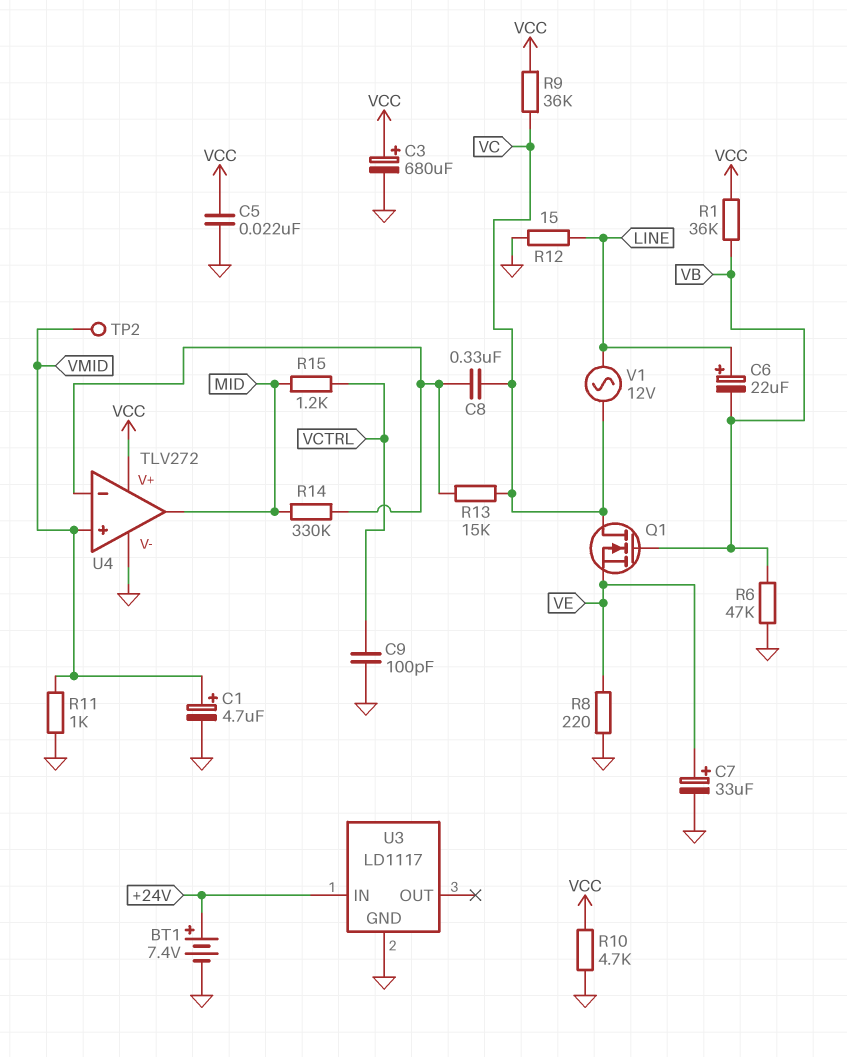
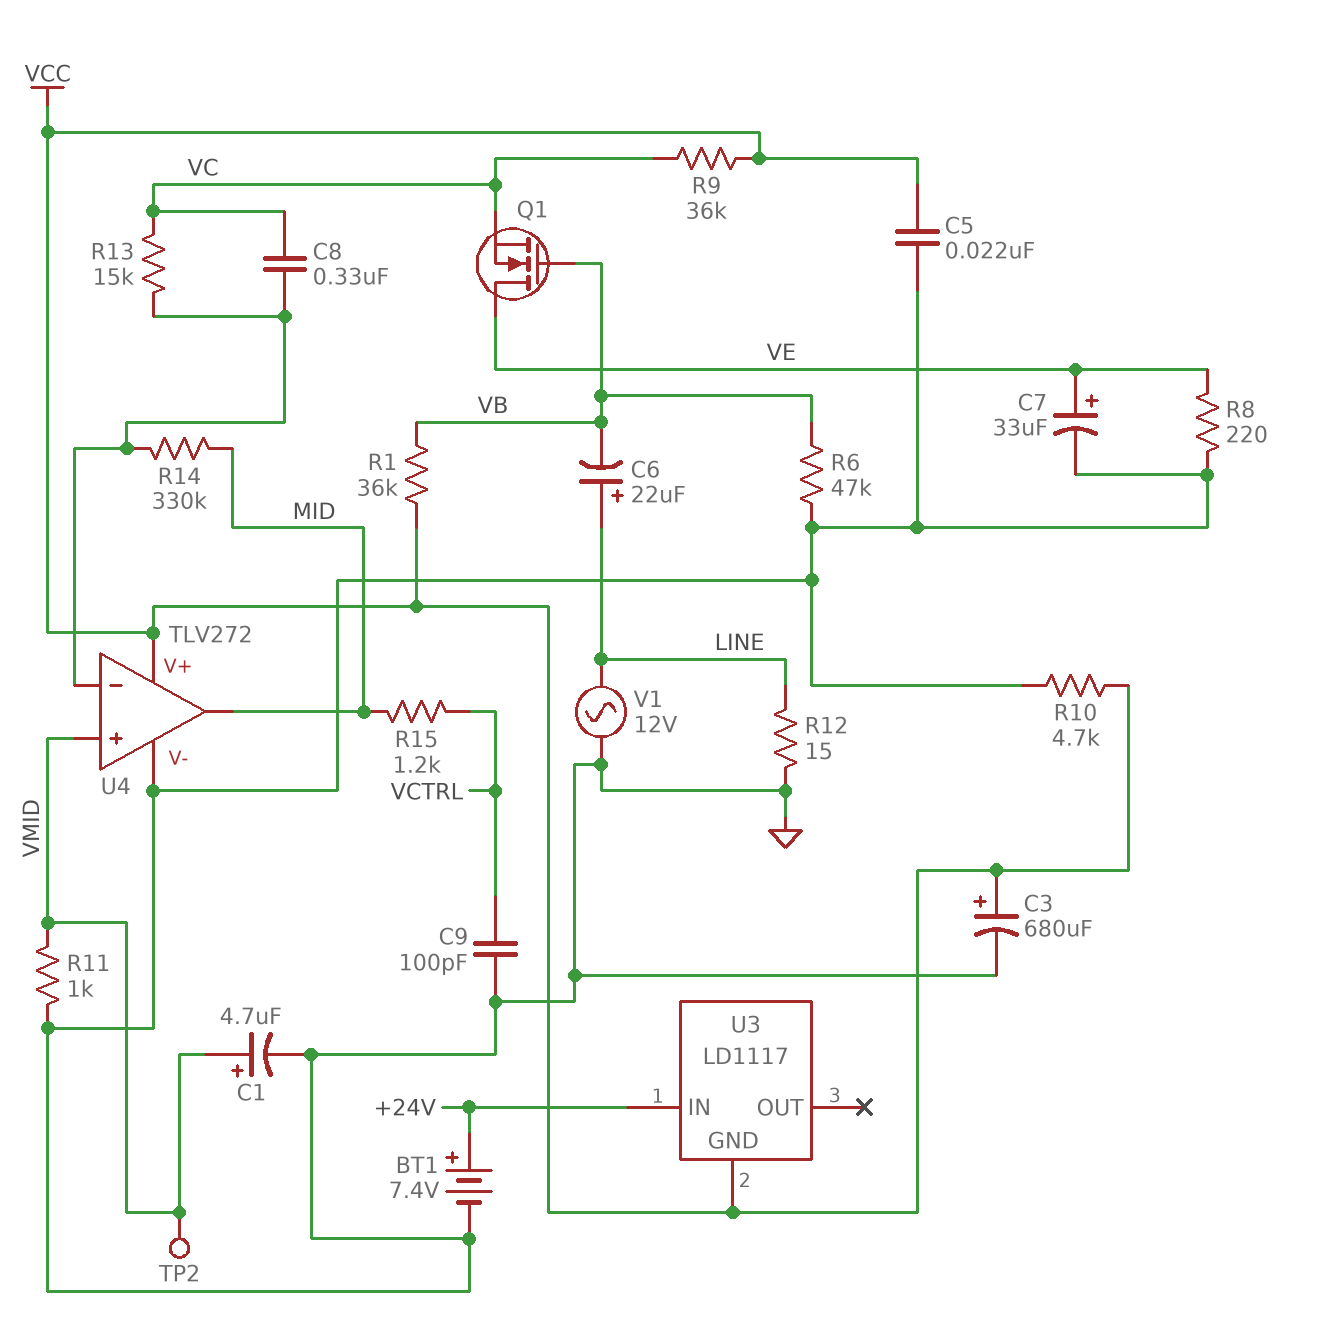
Q1: NMOS (G VB, D VC, S VE) -> NMOS (G VB, D VE, S VC)
U3 pin GND: GND -> VCC
V1: AC 12V (LINE, VC) -> AC 12V (GND, LINE)

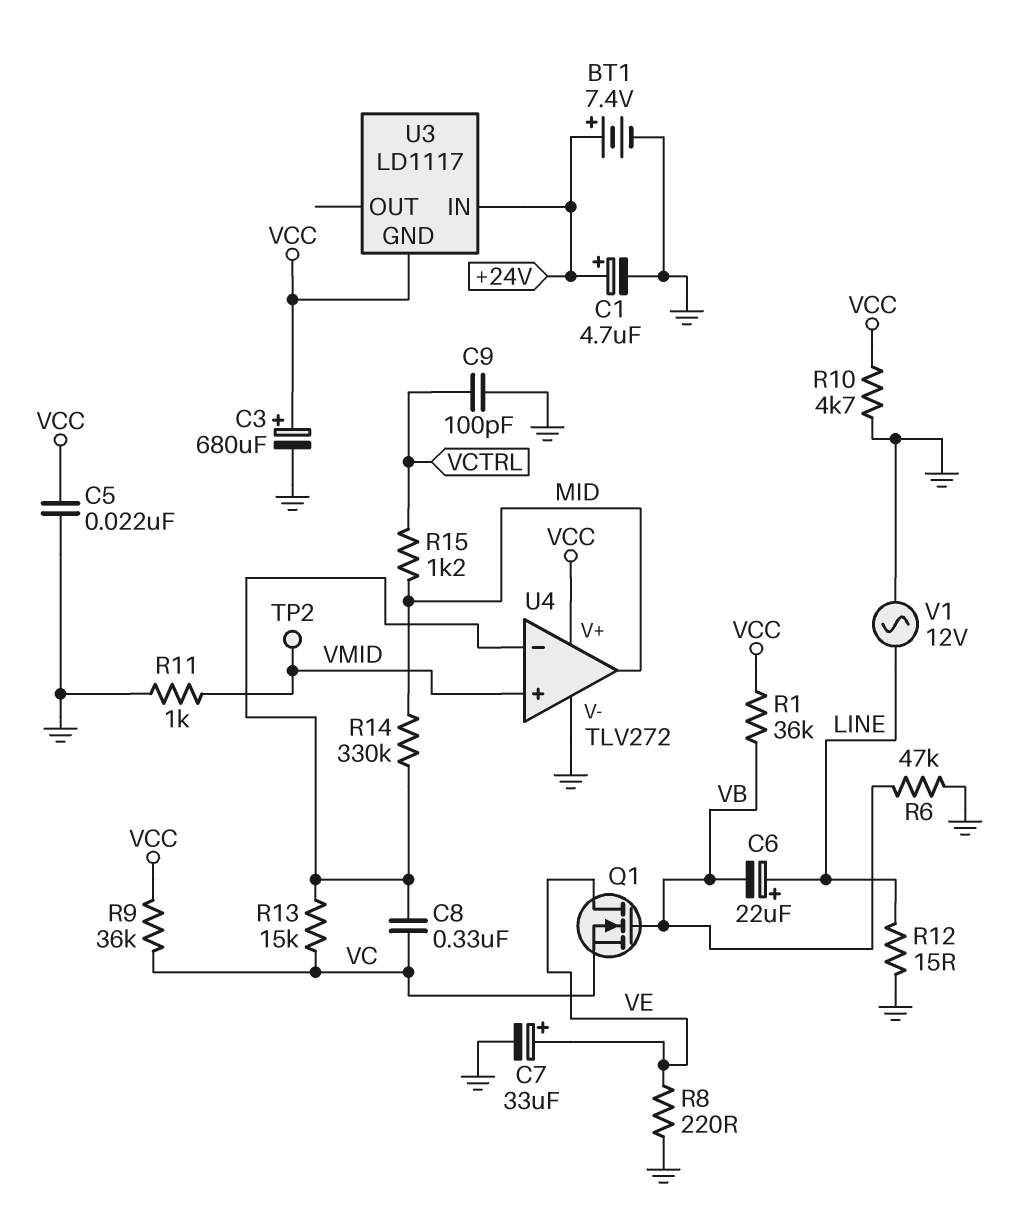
C1: 4.7uF (plus VMID, minus GND) -> 4.7uF (plus +24V, minus GND)

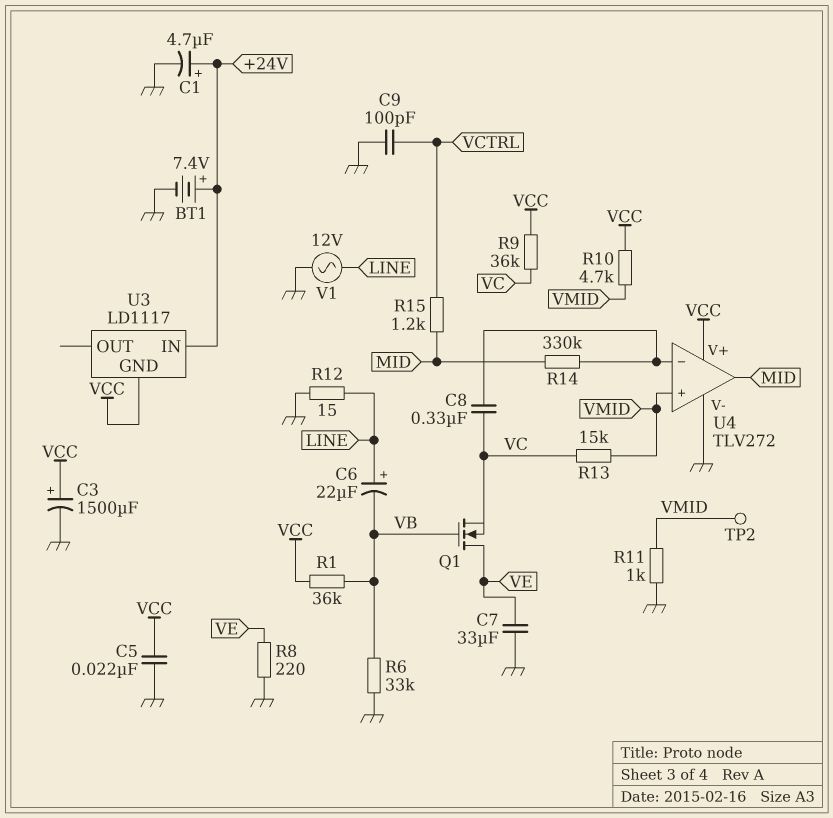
C3: 680uF (plus VCC, minus GND) -> 1500uF (plus VCC, minus GND)
C7: 33uF (plus VE, minus GND) -> 33uF (GND, VE)
R6: 47k (GND, VB) -> 33k (GND, VB)
R10: 4.7k (GND, VCC) -> 4.7k (VCC, VMID)
R13: 15k (U4/in-, VC) -> 15k (VC, VMID)

